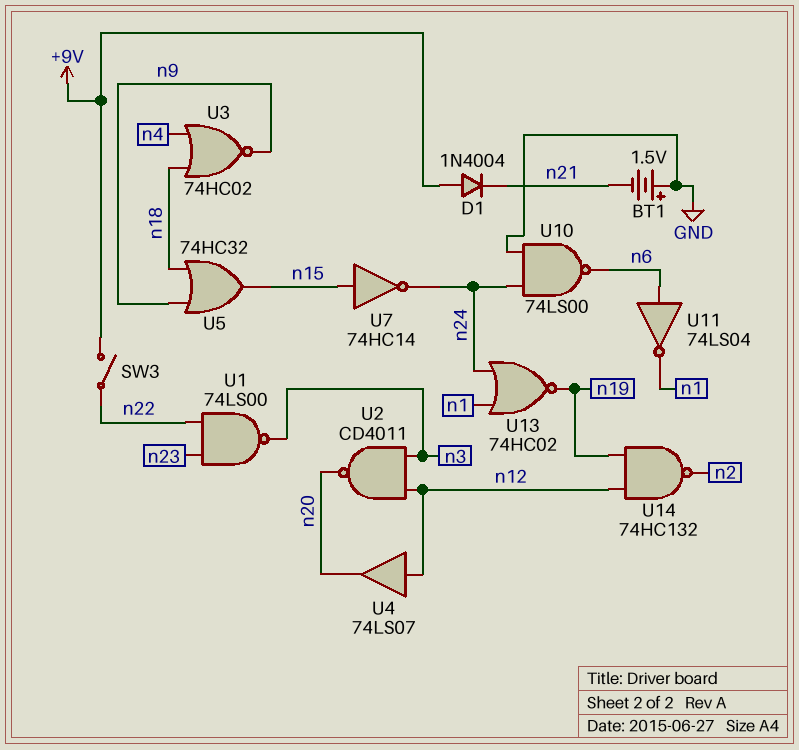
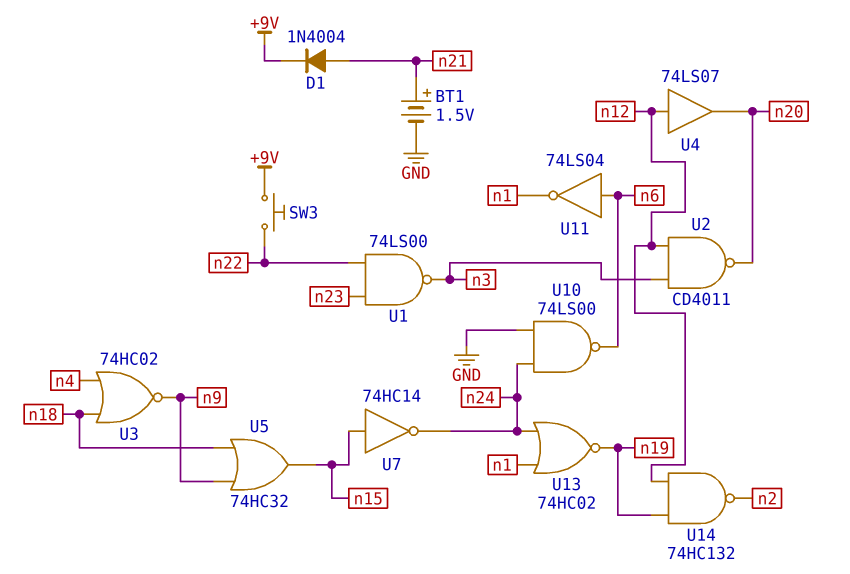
BT1: 1.5V (plus GND, minus n21) -> 1.5V (plus n21, minus GND)
D1: diode 1N4004 (A +9V, K n21) -> diode 1N4004 (A n21, K +9V)
SW3: switch (+9V, n22) -> button (+9V, n22)

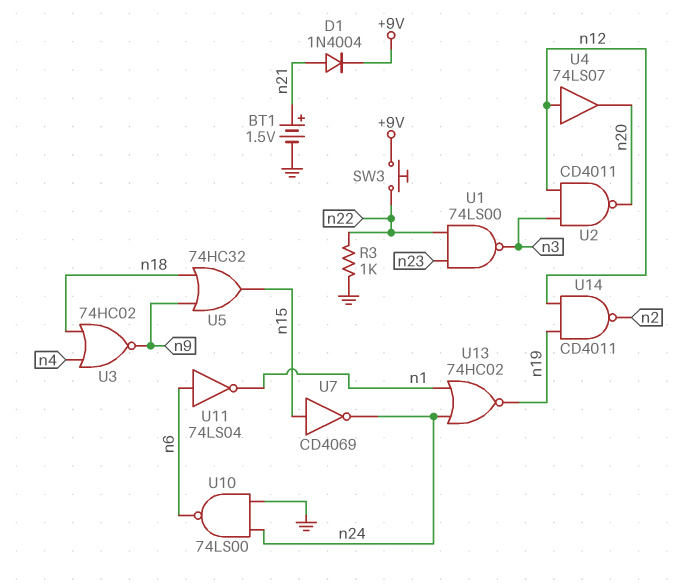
R3: none -> 1k (GND, n22)
U7: NOT 74HC14 (in n15, out n24) -> NOT CD4069 (in n15, out n24)
U14: NAND 74HC132 (in n12, in n19, out n2) -> NAND CD4011 (in n12, in n19, out n2)

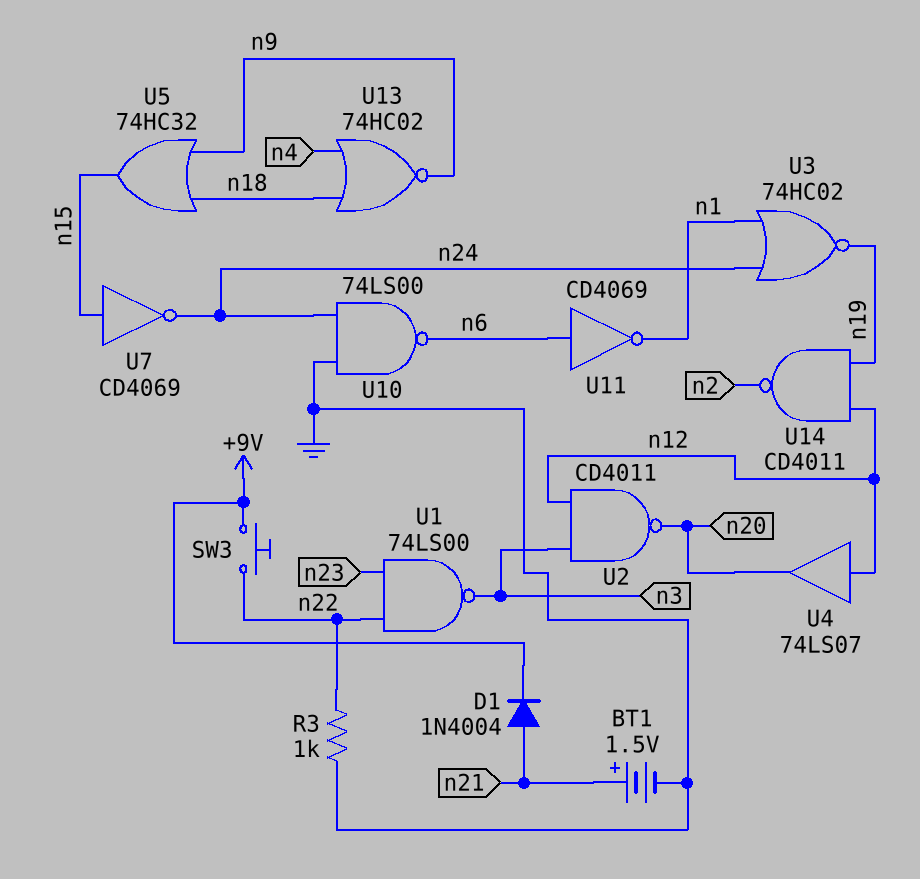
U3: NOR 74HC02 (in n4, in n18, out n9) -> NOR 74HC02 (in n1, in n24, out n19)
U11: NOT 74LS04 (in n6, out n1) -> NOT CD4069 (in n6, out n1)
U13: NOR 74HC02 (in n1, in n24, out n19) -> NOR 74HC02 (in n4, in n18, out n9)

